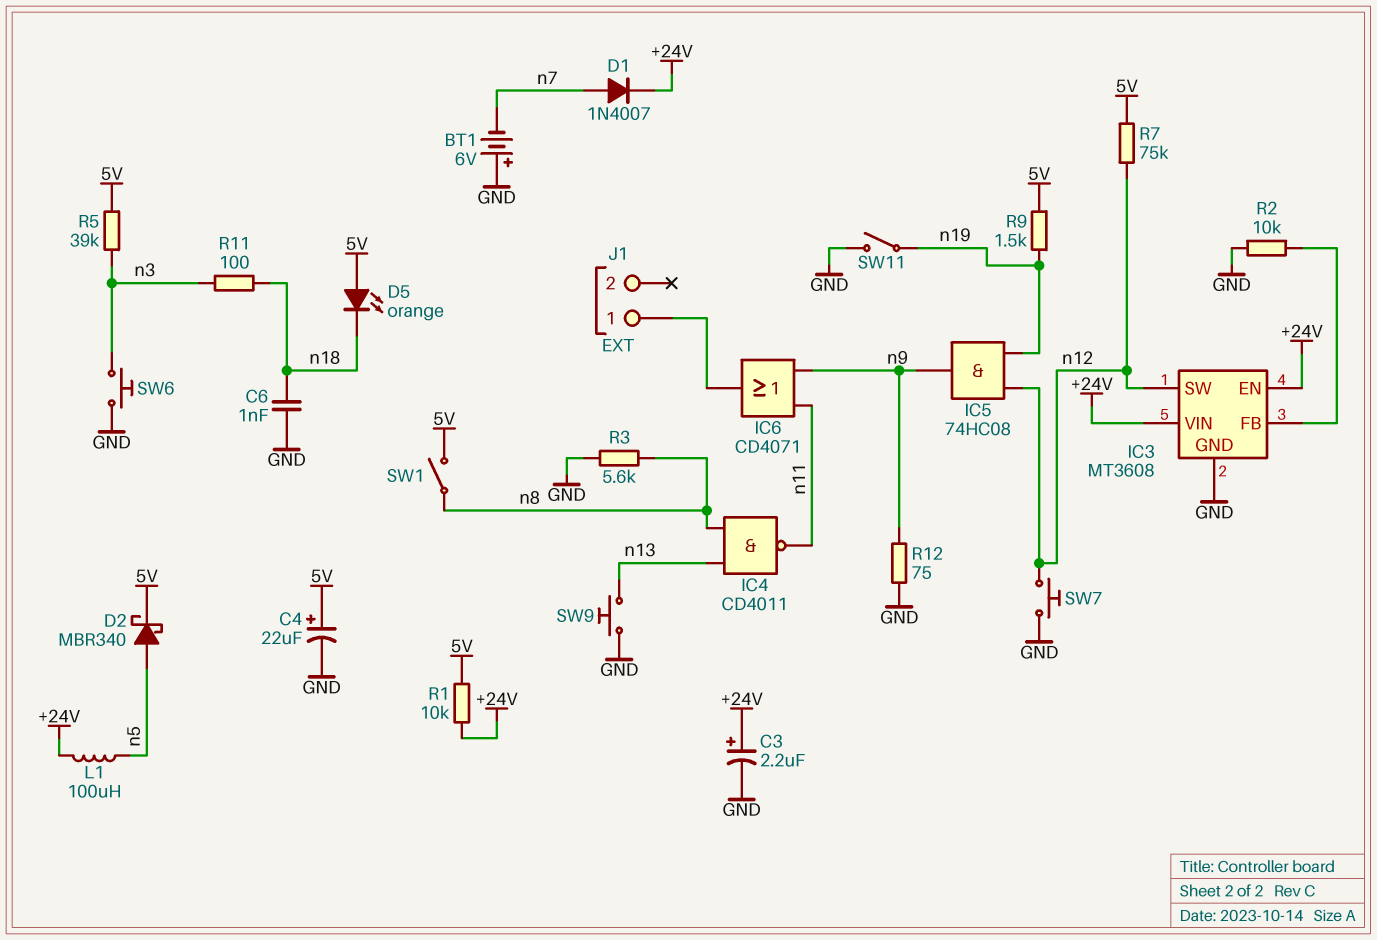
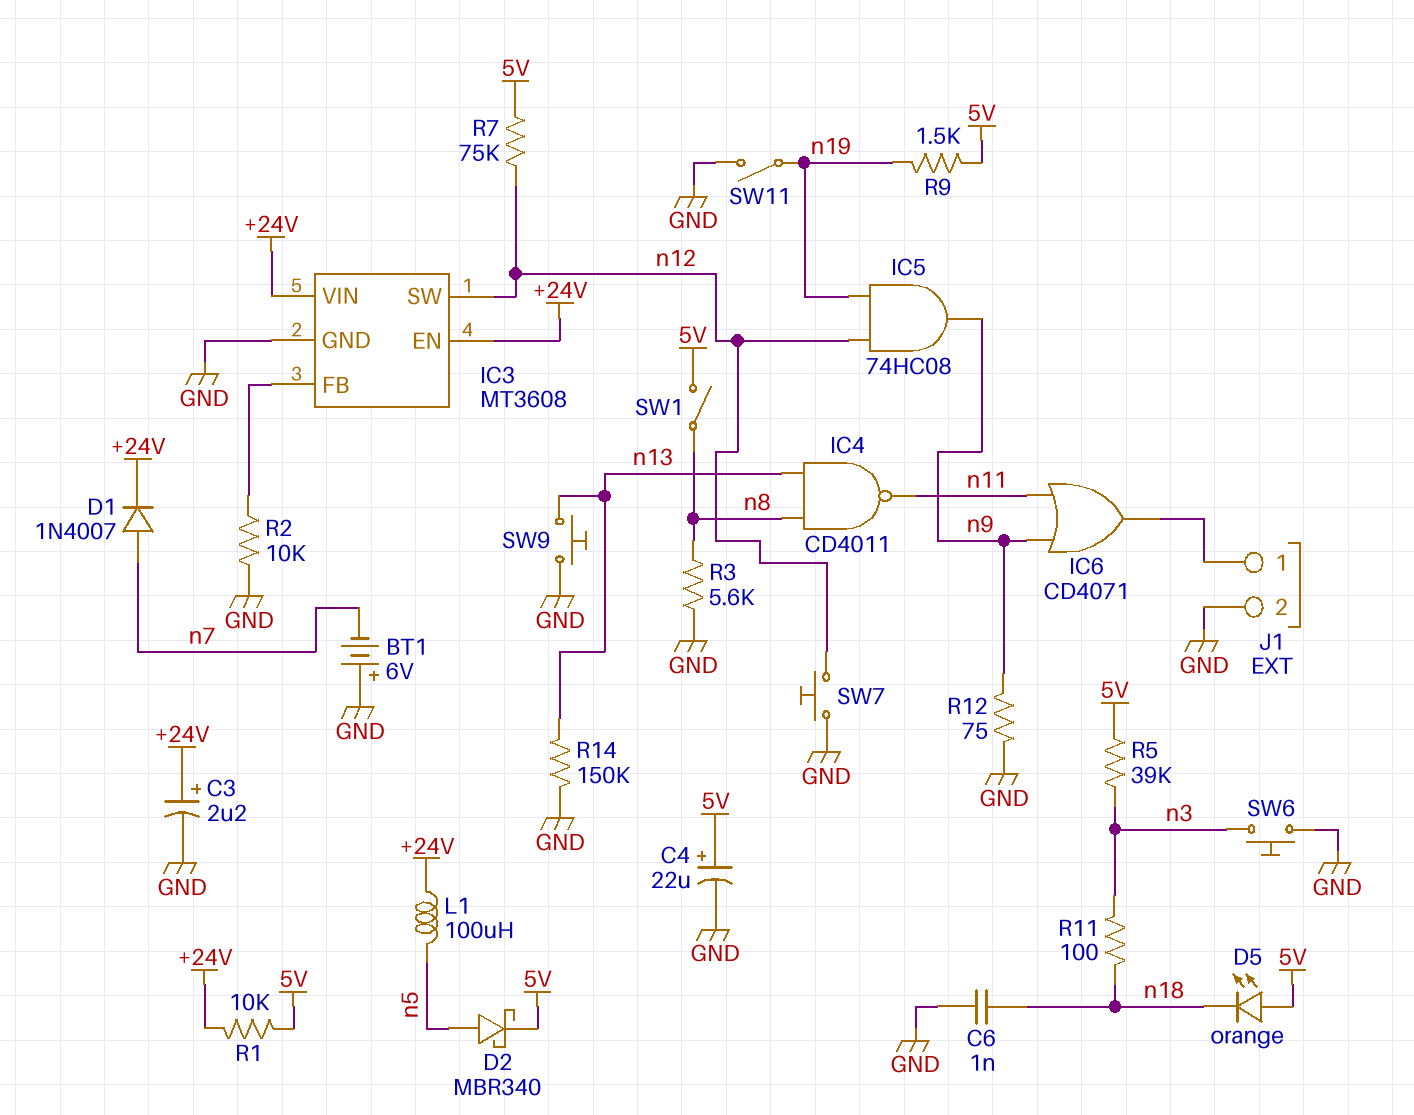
J1 pin 2: none -> GND
R14: none -> 150k (GND, n13)

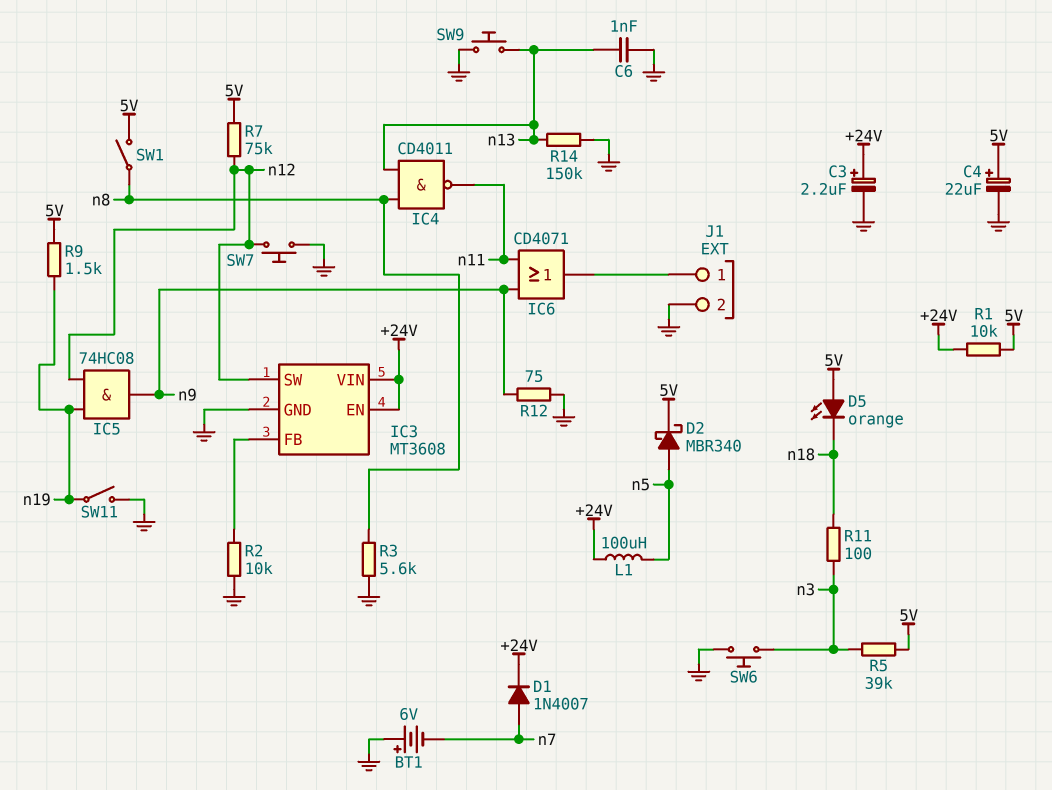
C6: 1nF (GND, n18) -> 1nF (GND, n13)

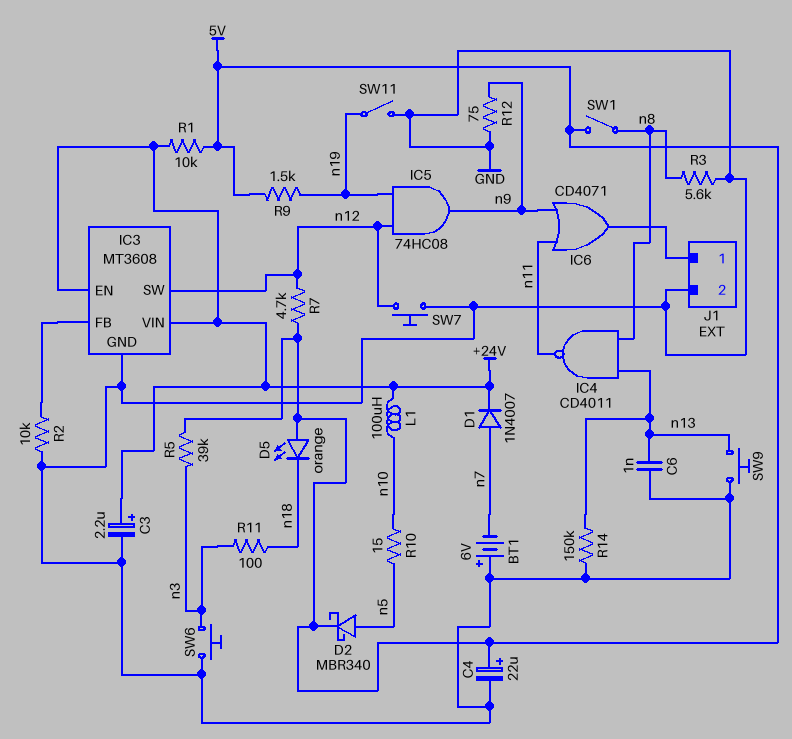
L1: 100uH (+24V, n5) -> 100uH (+24V, n10)
R7: 75k (5V, n12) -> 4.7k (5V, n12)
R10: none -> 15 (n5, n10)

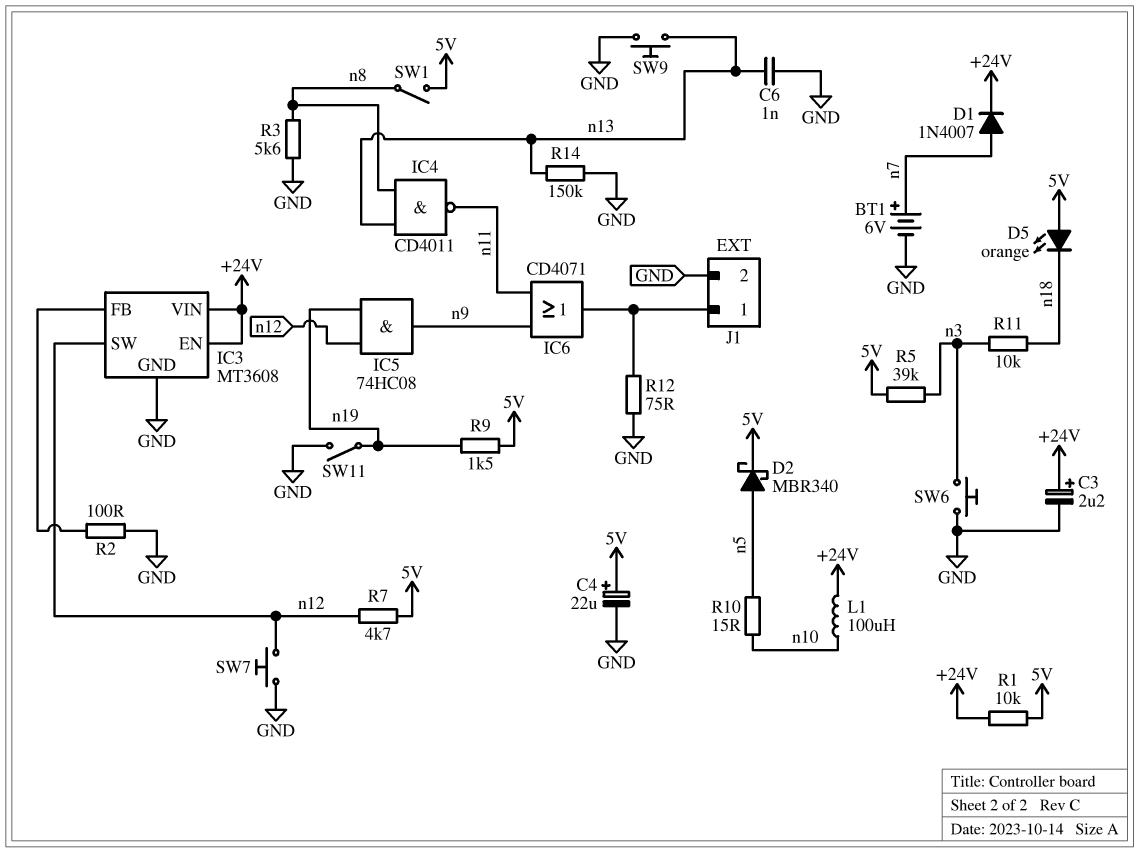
BT1: 6V (plus GND, minus n7) -> 6V (plus n7, minus GND)
R2: 10k (GND, IC3/FB) -> 100 (GND, IC3/FB)
R11: 100 (n3, n18) -> 10k (n3, n18)
R12: 75 (GND, n9) -> 75 (GND, J1/1)

